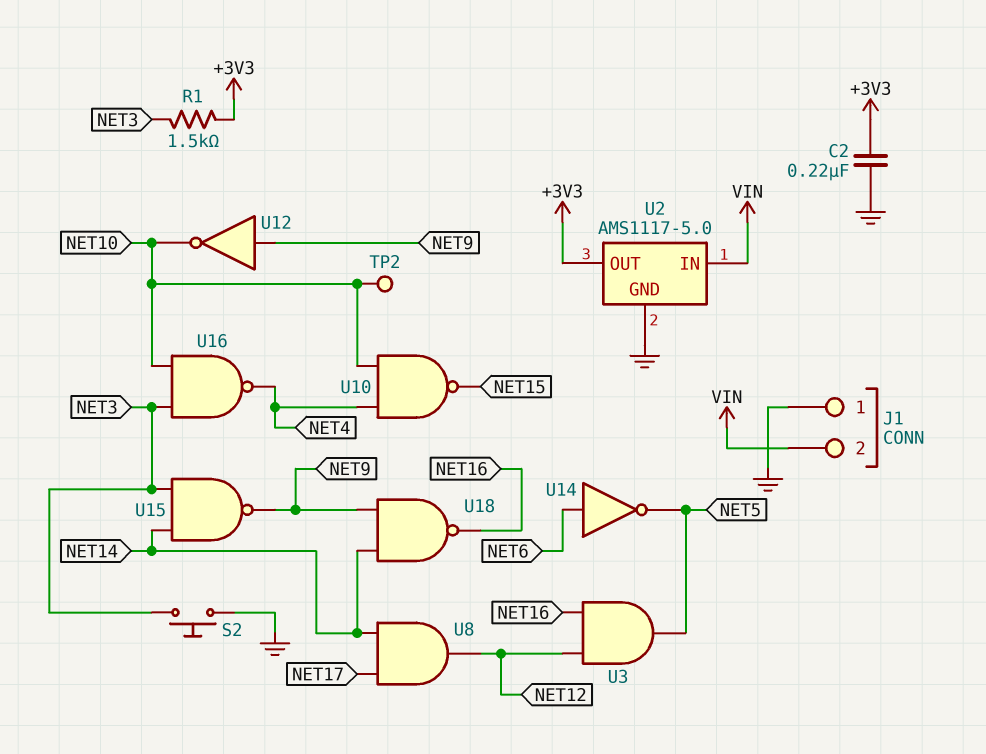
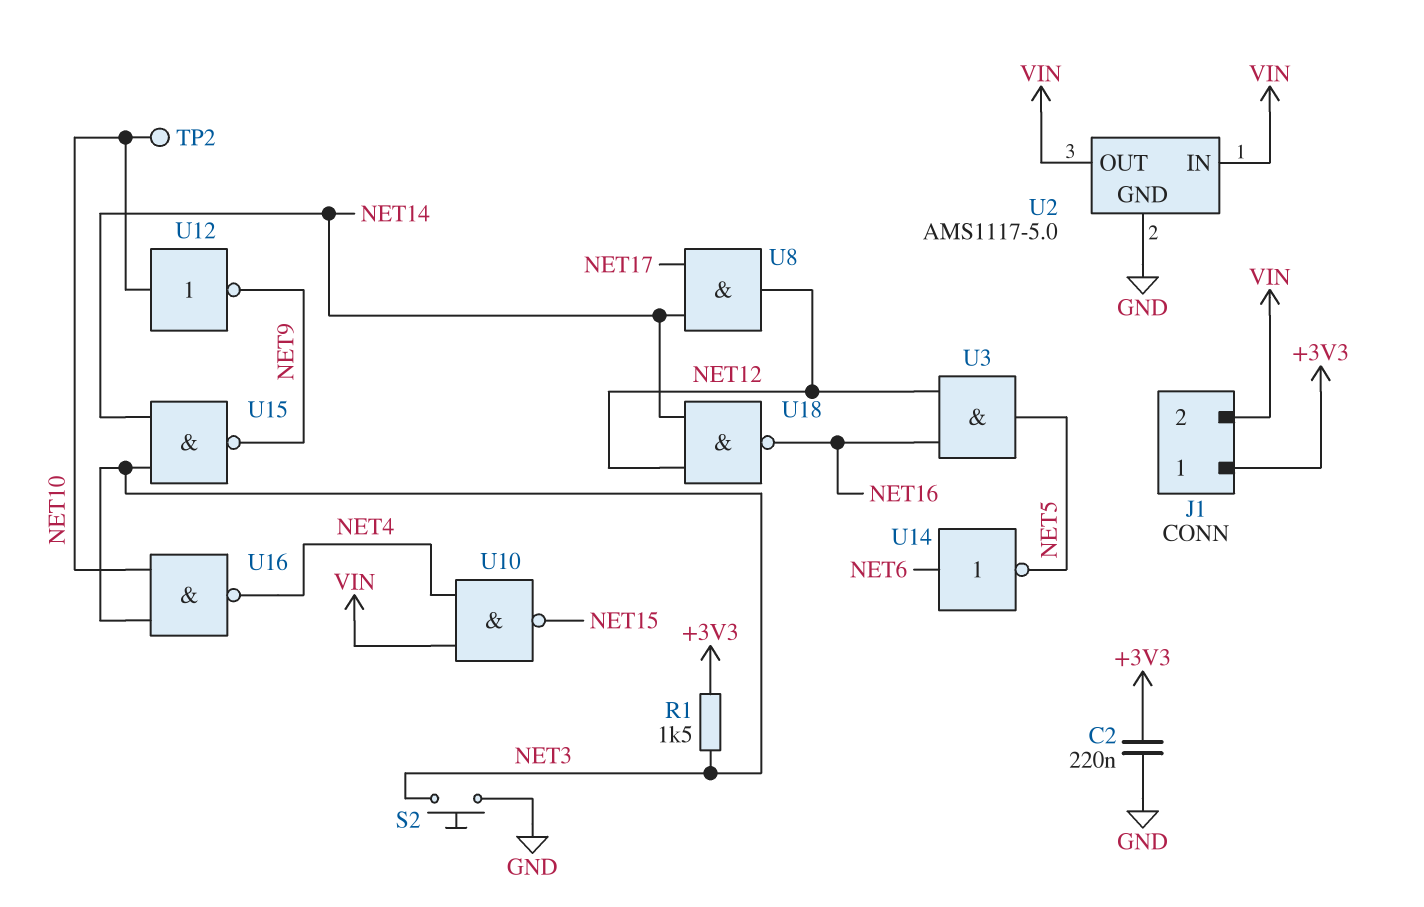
J1 pin 1: GND -> +3V3
U2 pin OUT: +3V3 -> VIN
U10: NAND (in NET4, in NET10, out NET15) -> NAND (in NET4, in VIN, out NET15)
U12: NOT (in NET9, out NET10) -> NOT (in NET10, out NET9)
U18: NAND (in NET9, in NET14, out NET16) -> NAND (in NET12, in NET14, out NET16)

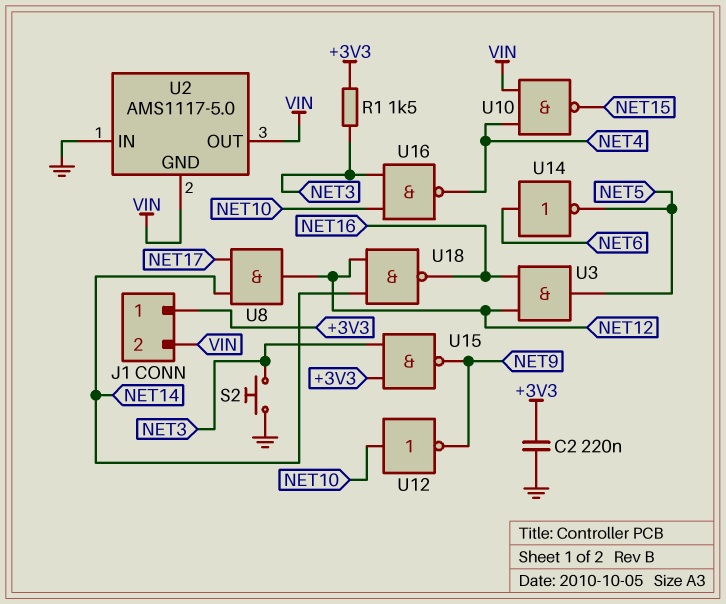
TP2: test point (NET10) -> none
U2 pin GND: GND -> VIN
U2 pin IN: VIN -> GND
U15: NAND (in NET3, in NET14, out NET9) -> NAND (in +3V3, in NET3, out NET9)

